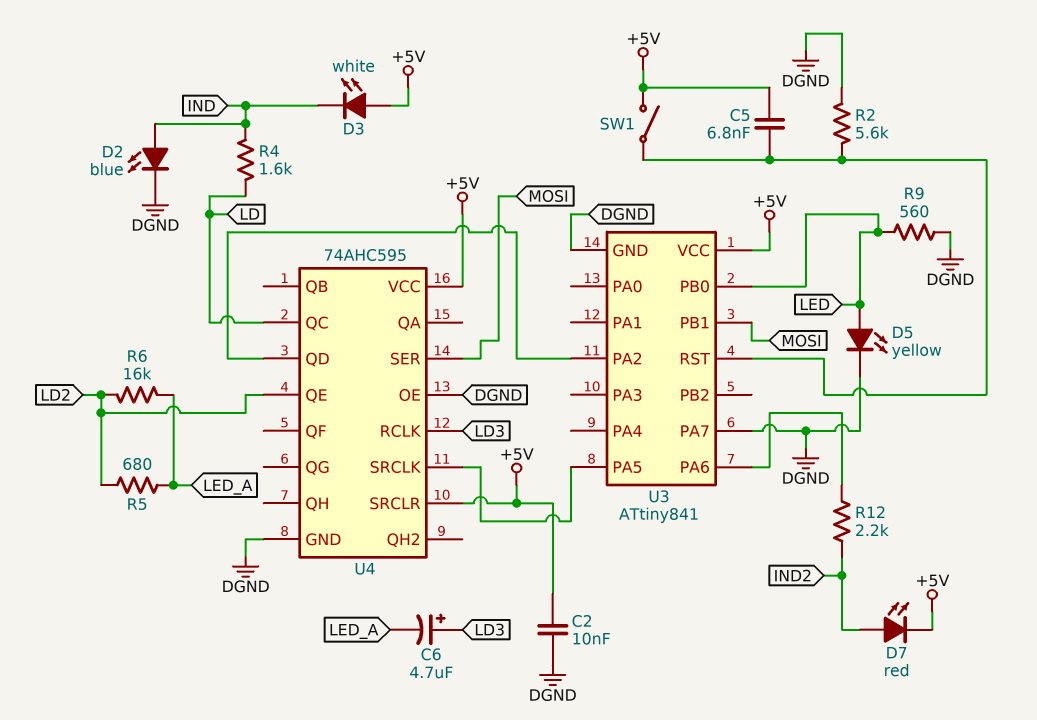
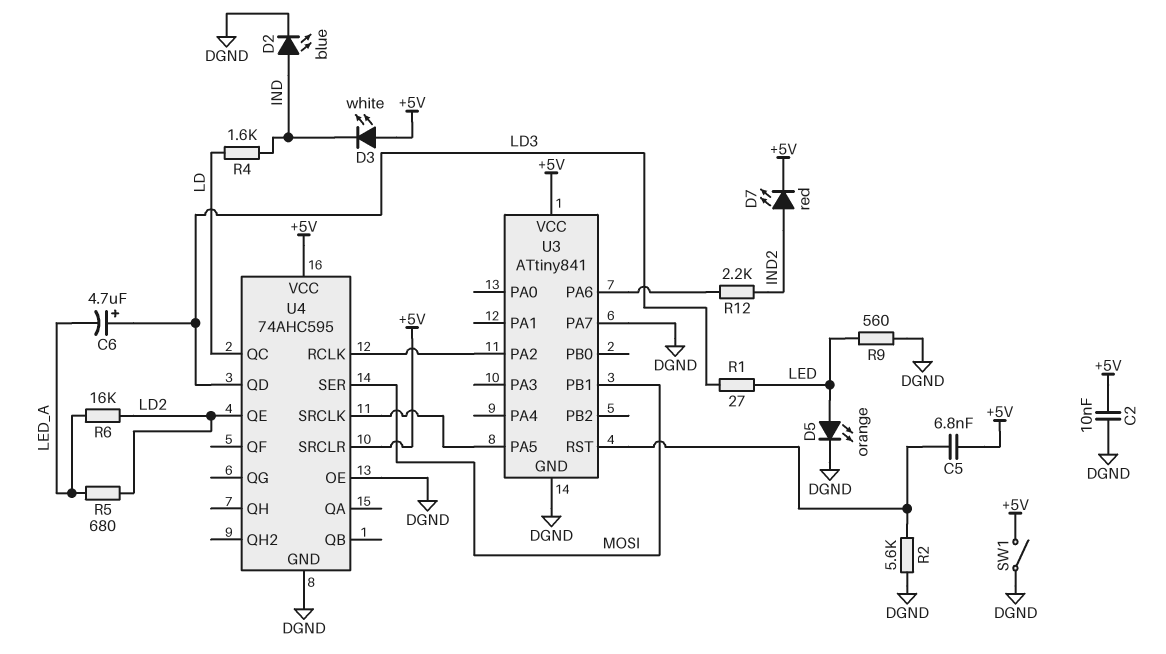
D5: LED yellow (A LED, K DGND) -> LED orange (A LED, K DGND)
R1: none -> 27 (LD3, LED)
SW1: switch (+5V, U3/RST) -> switch (+5V, DGND)
U3 pin PB0: LED -> none
U4 pin QD: U3/PA2 -> LD3
U4 pin RCLK: LD3 -> U3/PA2

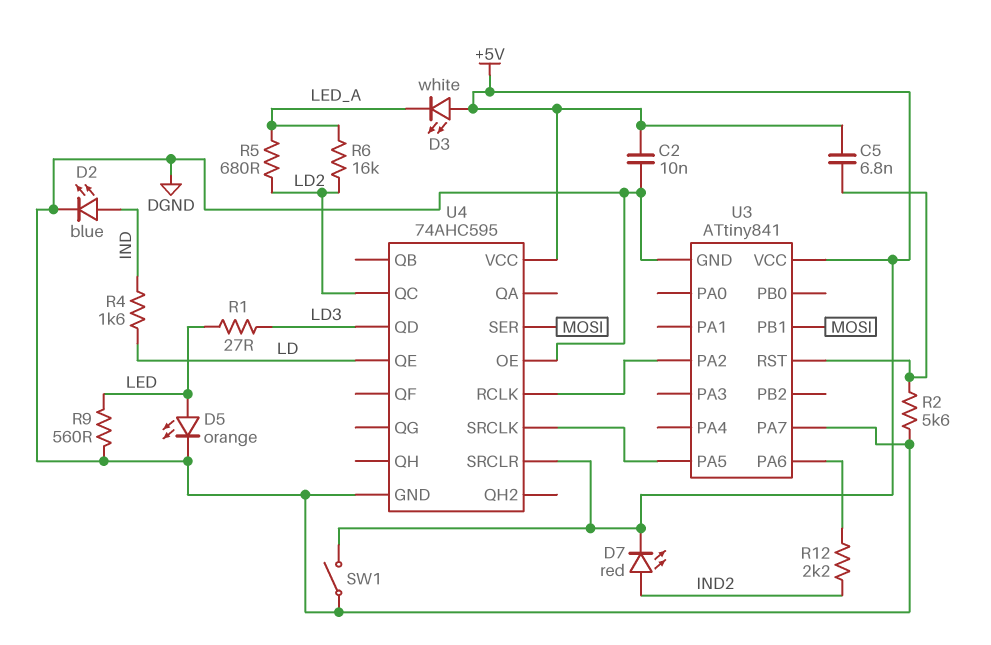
C6: 4.7uF (plus LD3, minus LED_A) -> none
D3: LED white (A +5V, K IND) -> LED white (A +5V, K LED_A)
U4 pin QC: LD -> LD2
U4 pin QE: LD2 -> LD

